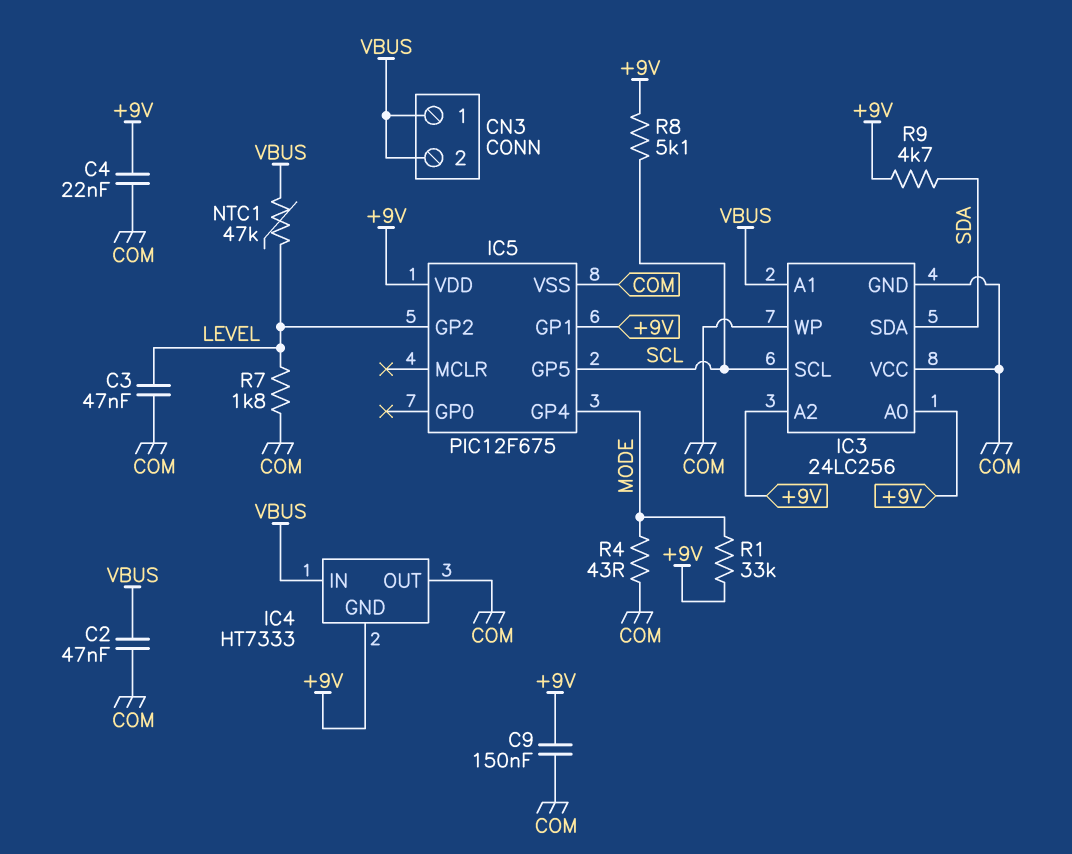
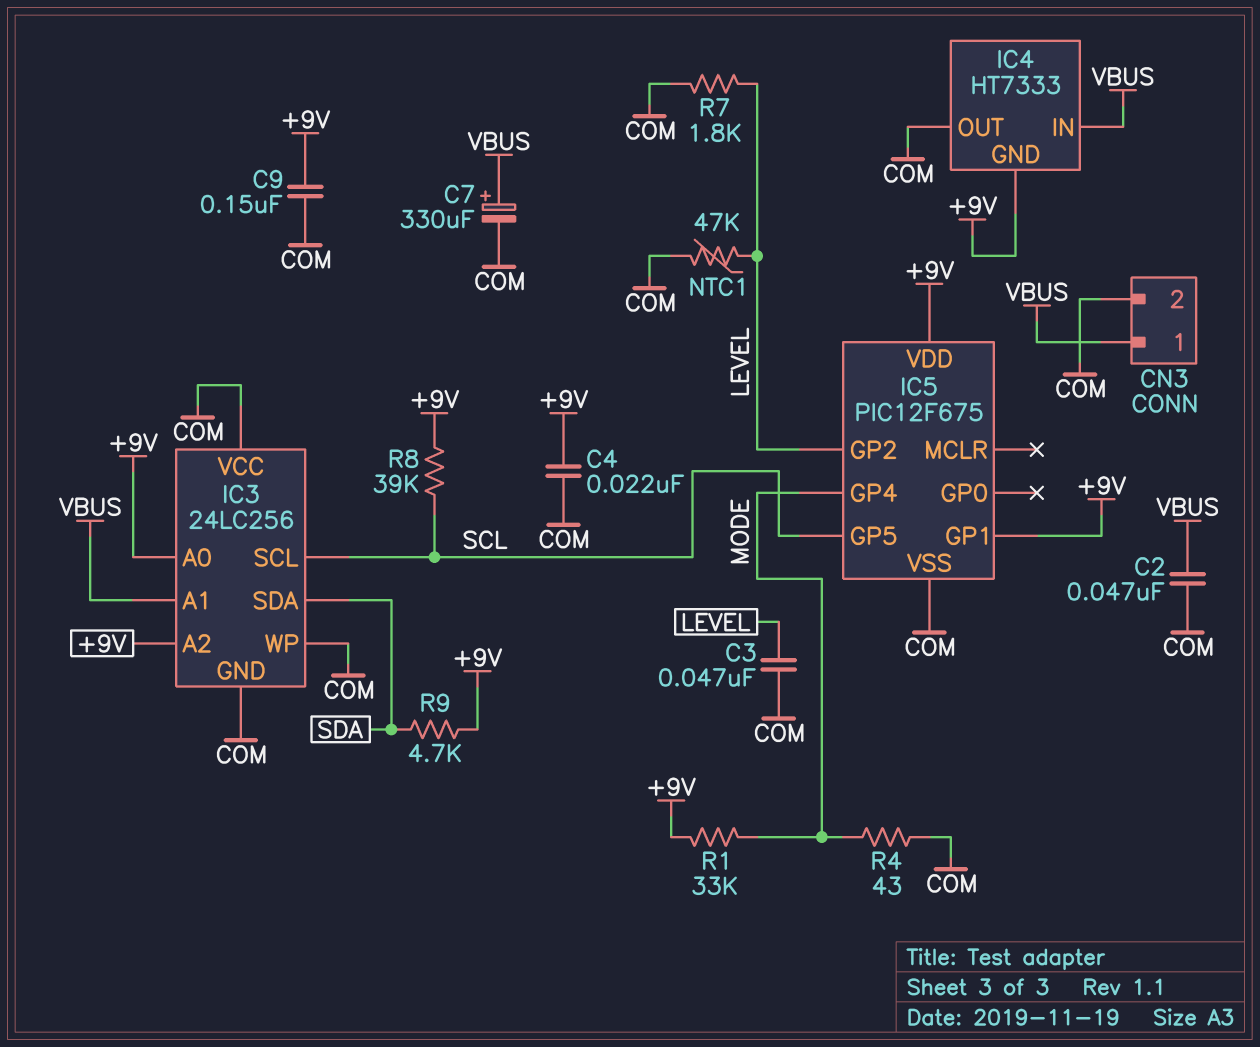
C7: none -> 330uF (plus VBUS, minus COM)
CN3 pin 2: VBUS -> COM
NTC1: 47k (LEVEL, VBUS) -> 47k (COM, LEVEL)
R8: 5.1k (+9V, SCL) -> 39k (+9V, SCL)

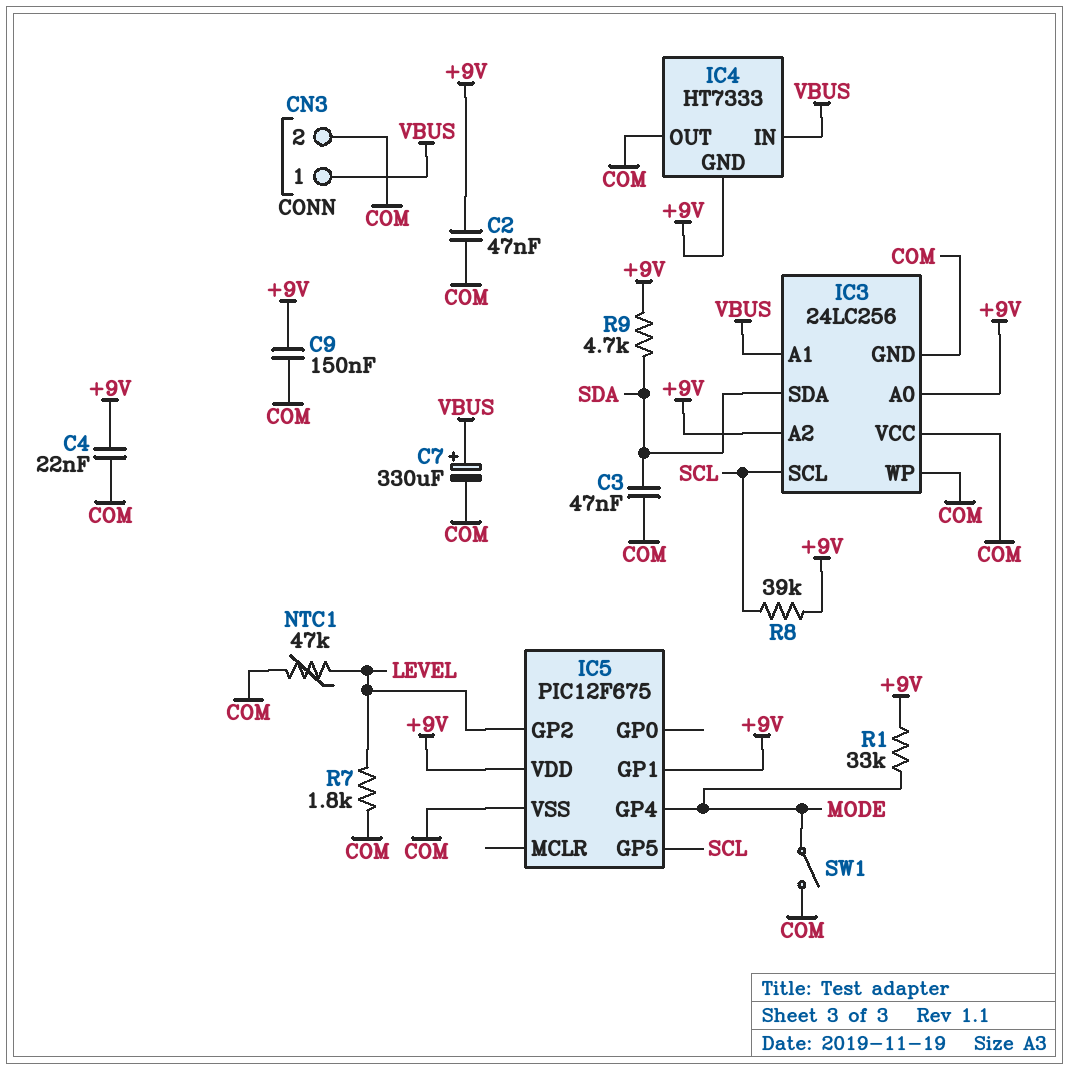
C2: 47nF (COM, VBUS) -> 47nF (+9V, COM)
C3: 47nF (COM, LEVEL) -> 47nF (COM, SDA)
R4: 43 (COM, MODE) -> none
SW1: none -> switch (COM, MODE)

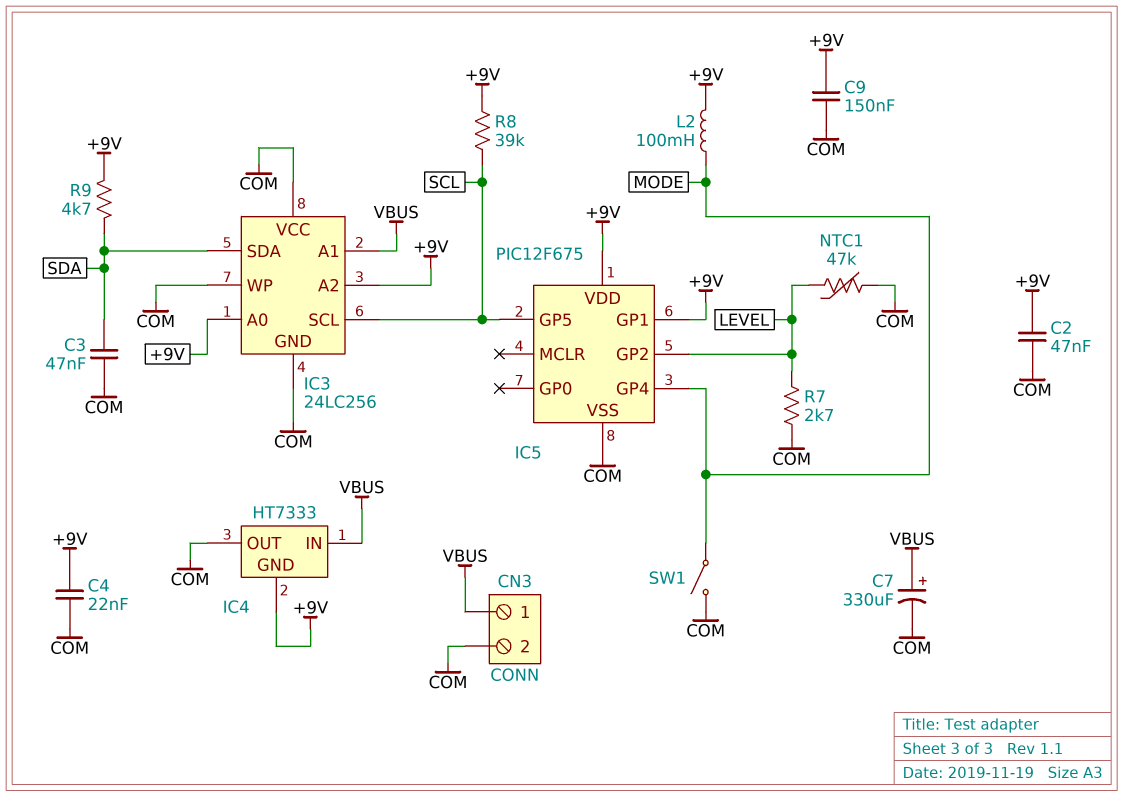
L2: none -> 100mH (+9V, MODE)
R1: 33k (+9V, MODE) -> none
R7: 1.8k (COM, LEVEL) -> 2.7k (COM, LEVEL)

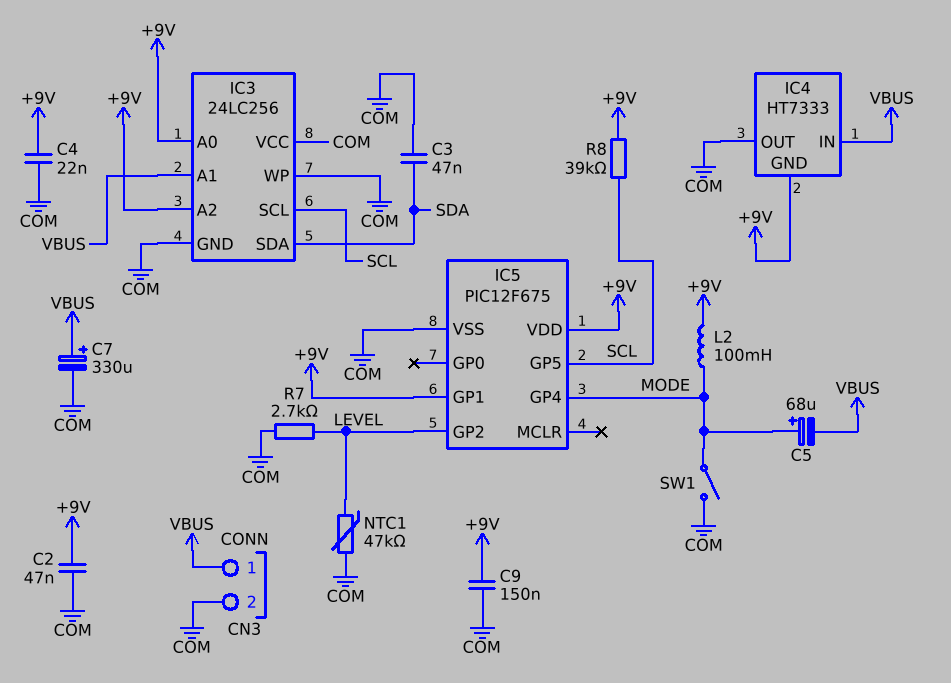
C5: none -> 68uF (plus MODE, minus VBUS)
R9: 4.7k (+9V, SDA) -> none

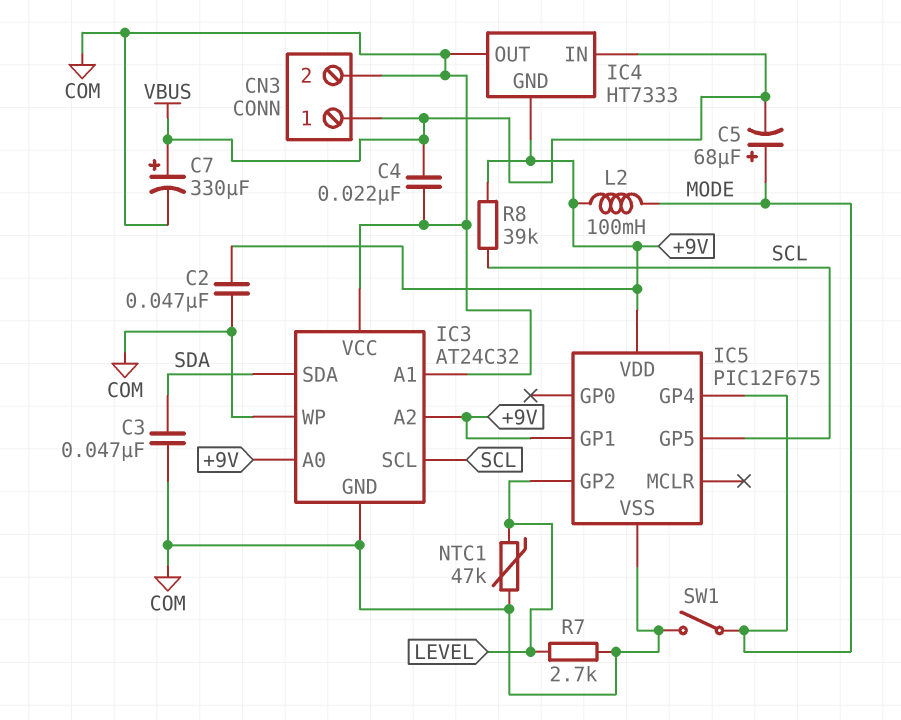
C4: 22nF (+9V, COM) -> 22nF (COM, VBUS)
C9: 150nF (+9V, COM) -> none
IC3: 24LC256 -> AT24C32
IC3 pin A1: VBUS -> COM

